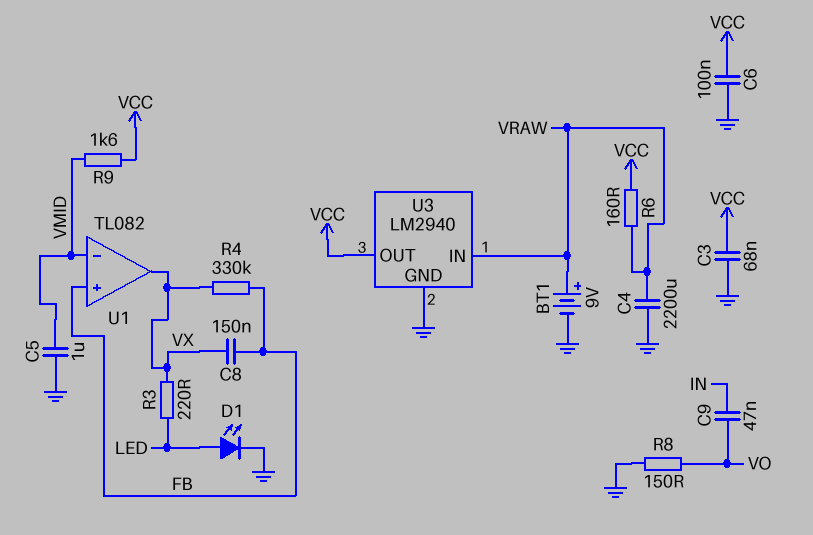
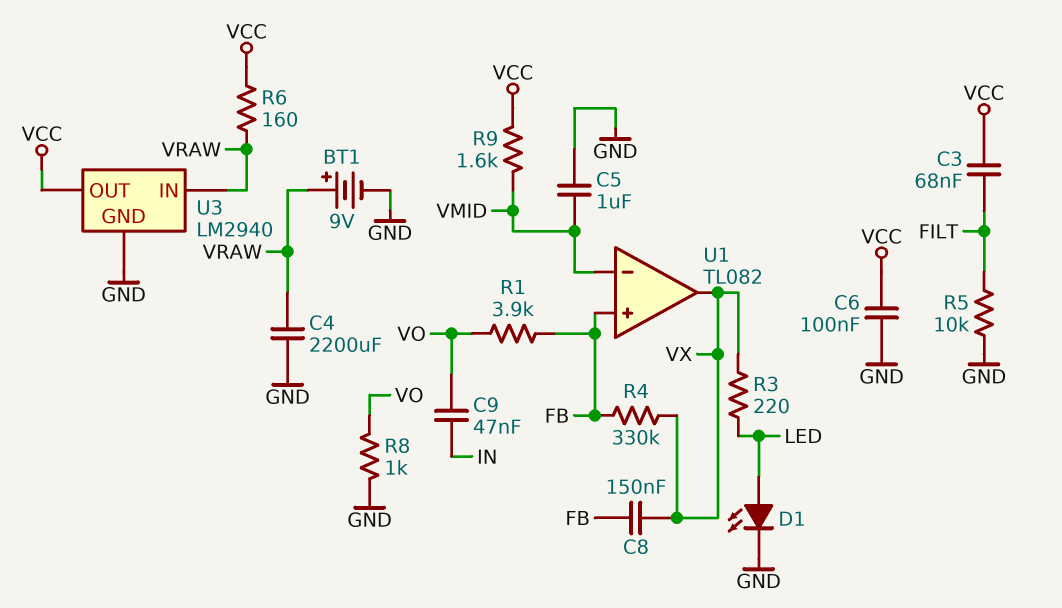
C3: 68nF (GND, VCC) -> 68nF (FILT, VCC)
R1: none -> 3.9k (FB, VO)
R5: none -> 10k (FILT, GND)
R8: 150 (GND, VO) -> 1k (GND, VO)

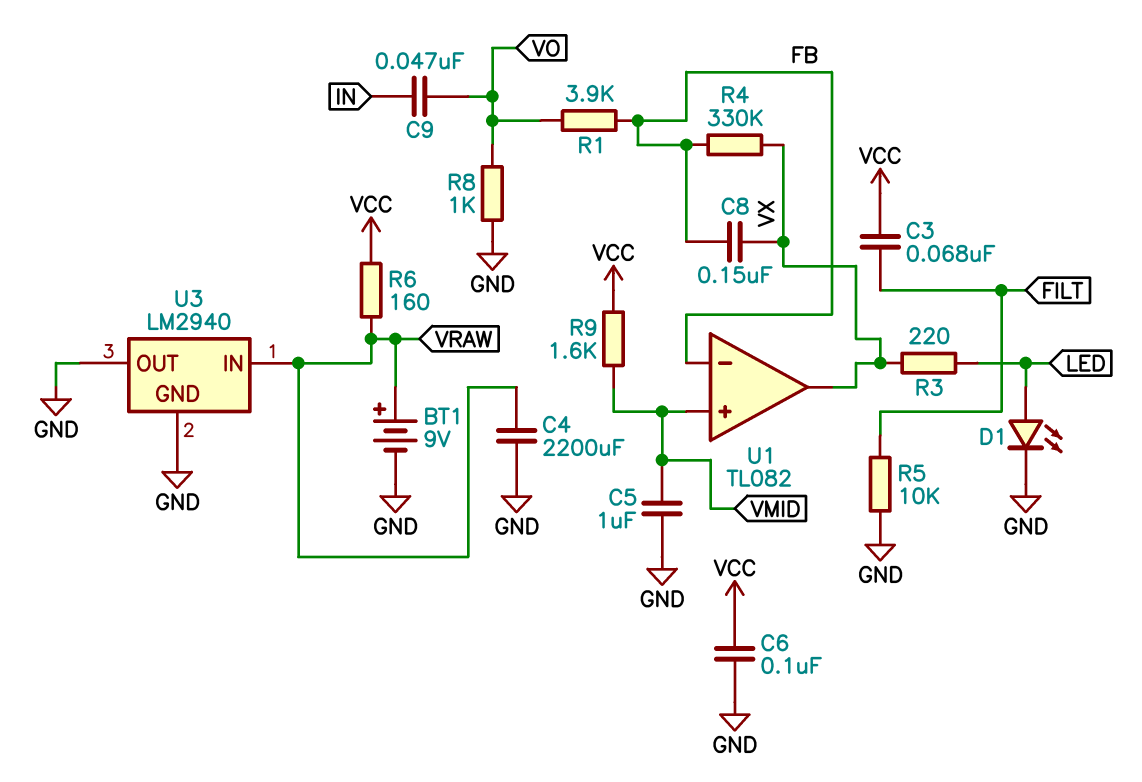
U1 pin in+: FB -> VMID
U1 pin in-: VMID -> FB
U3 pin OUT: VCC -> GND

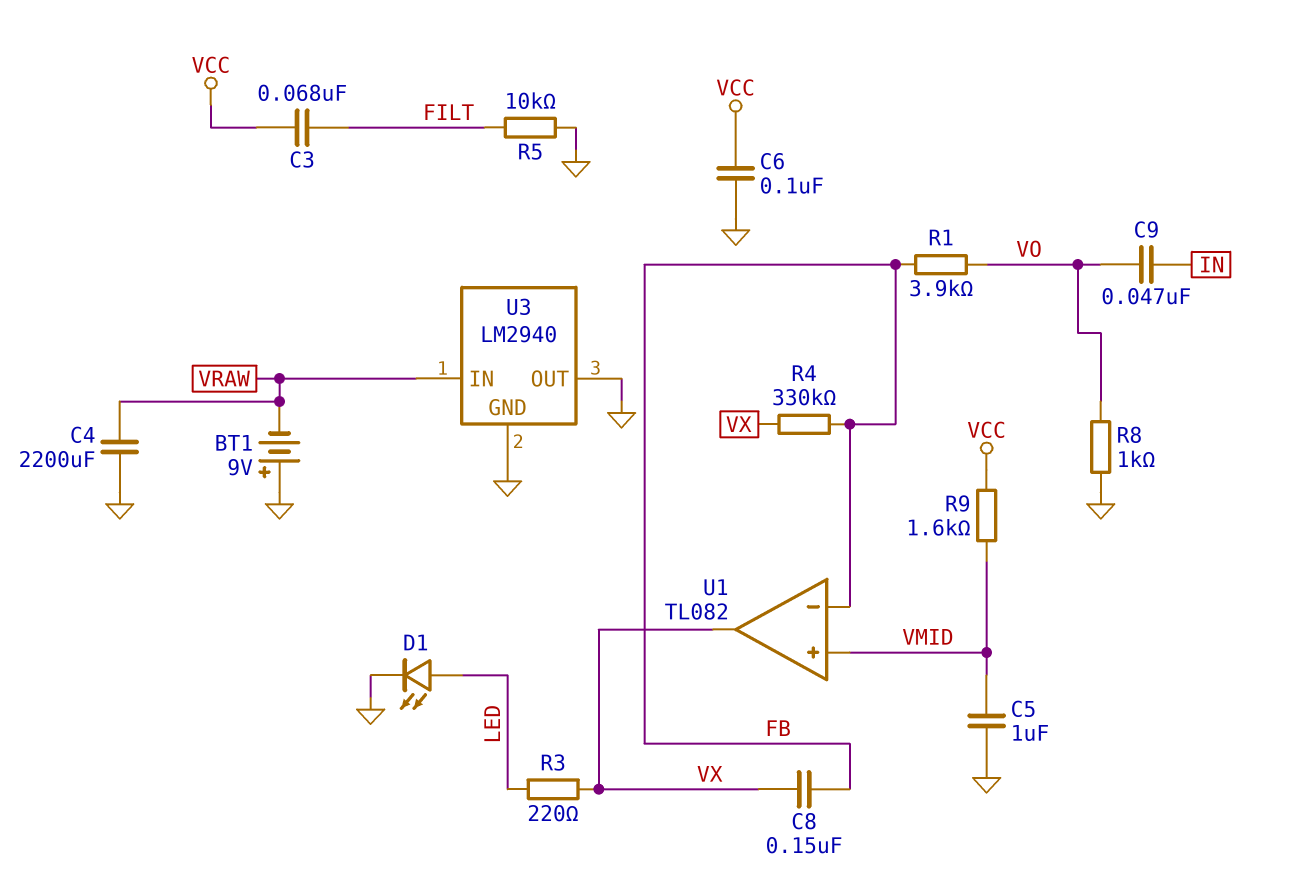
BT1: 9V (plus VRAW, minus GND) -> 9V (plus GND, minus VRAW)
R6: 160 (VCC, VRAW) -> none

